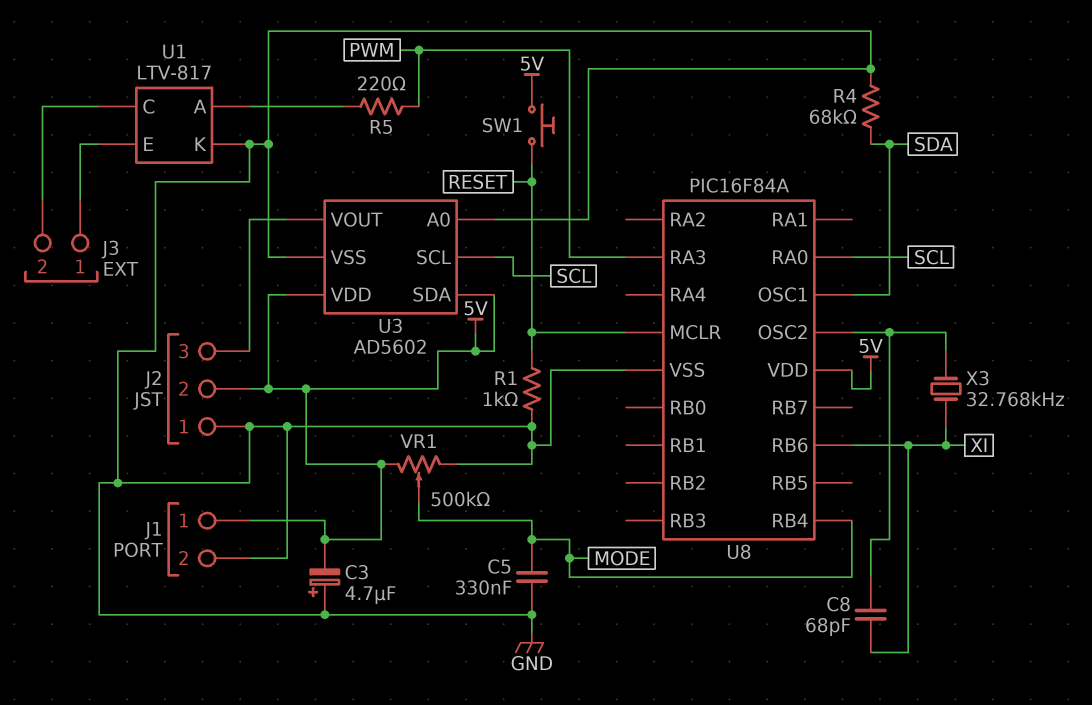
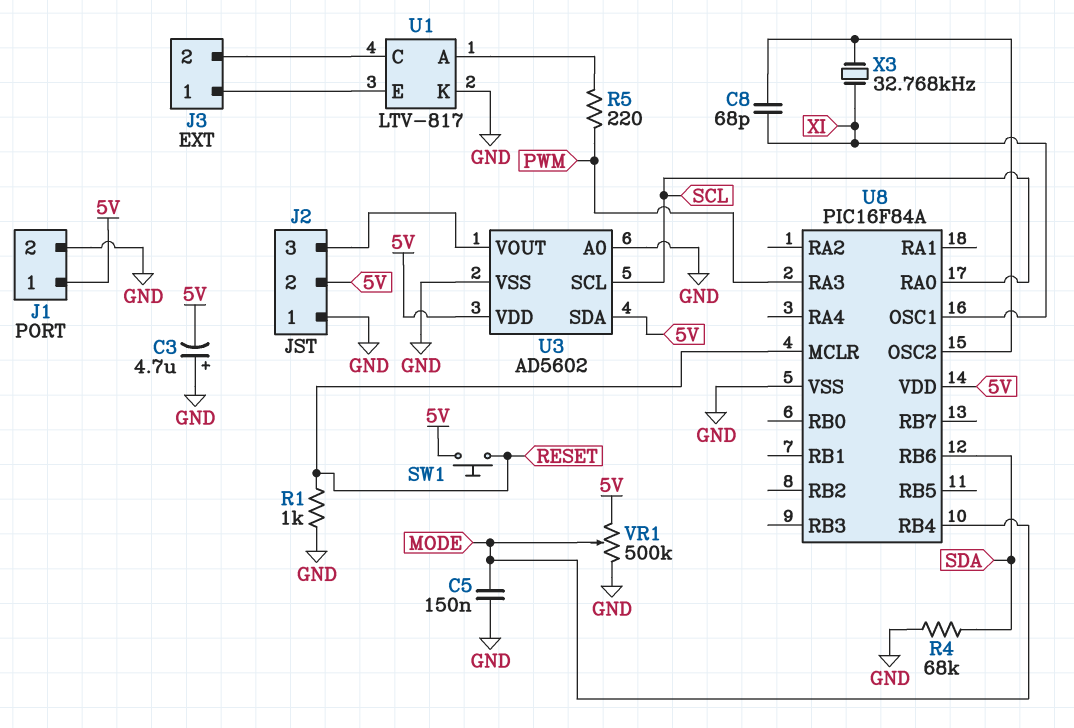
C5: 330nF (GND, MODE) -> 150nF (GND, MODE)
U8 pin OSC1: SDA -> XI
U8 pin RB6: XI -> SDA

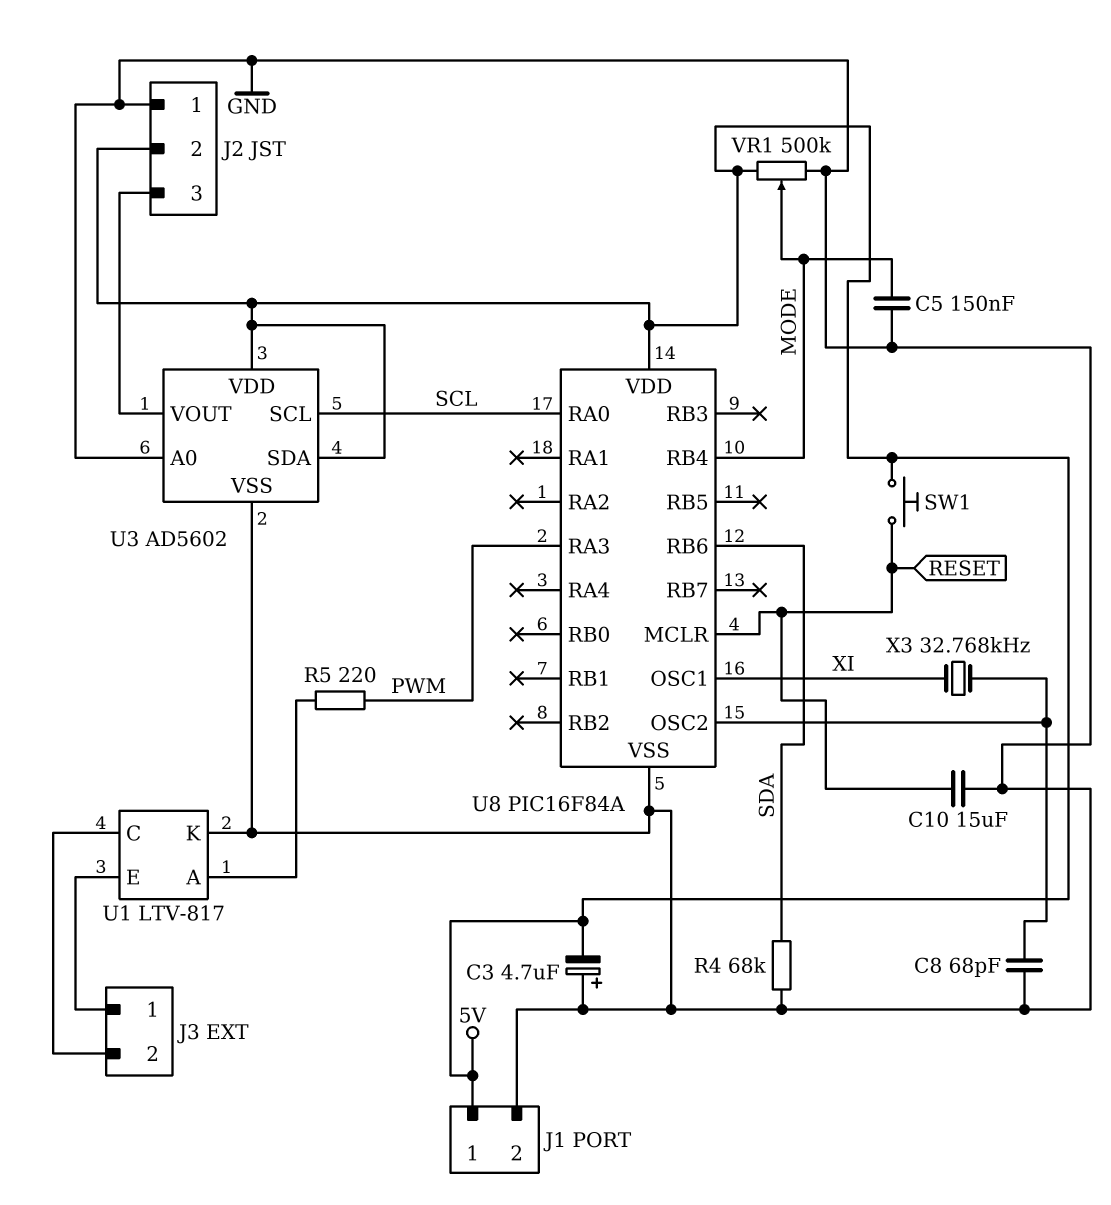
C8: 68pF (U8/OSC2, XI) -> 68pF (GND, U8/OSC2)
C10: none -> 15uF (GND, RESET)
R1: 1k (GND, RESET) -> none

